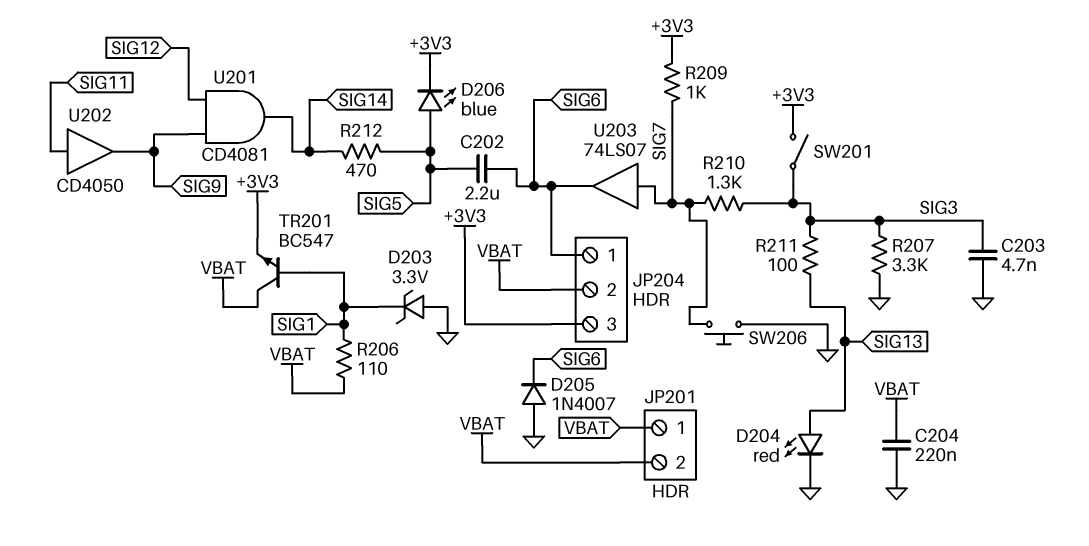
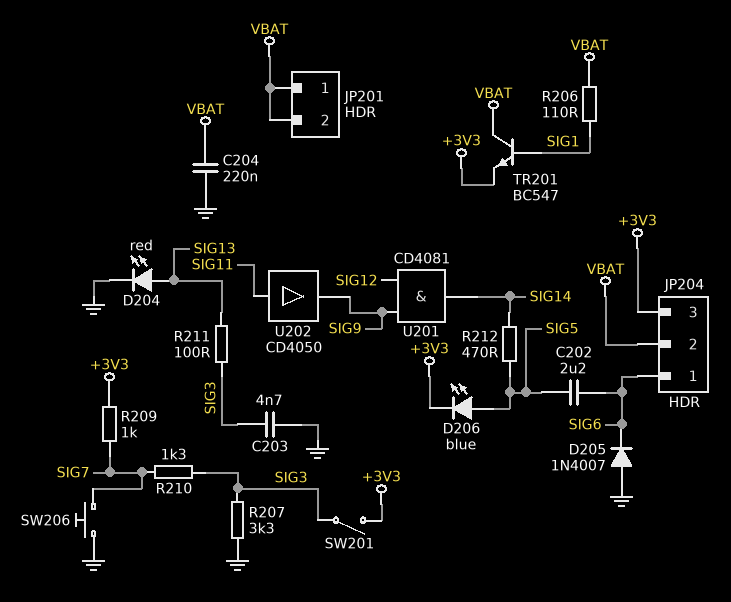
D203: zener 3.3V (A GND, K SIG1) -> none
U203: buffer 74LS07 (in SIG7, out SIG6) -> none

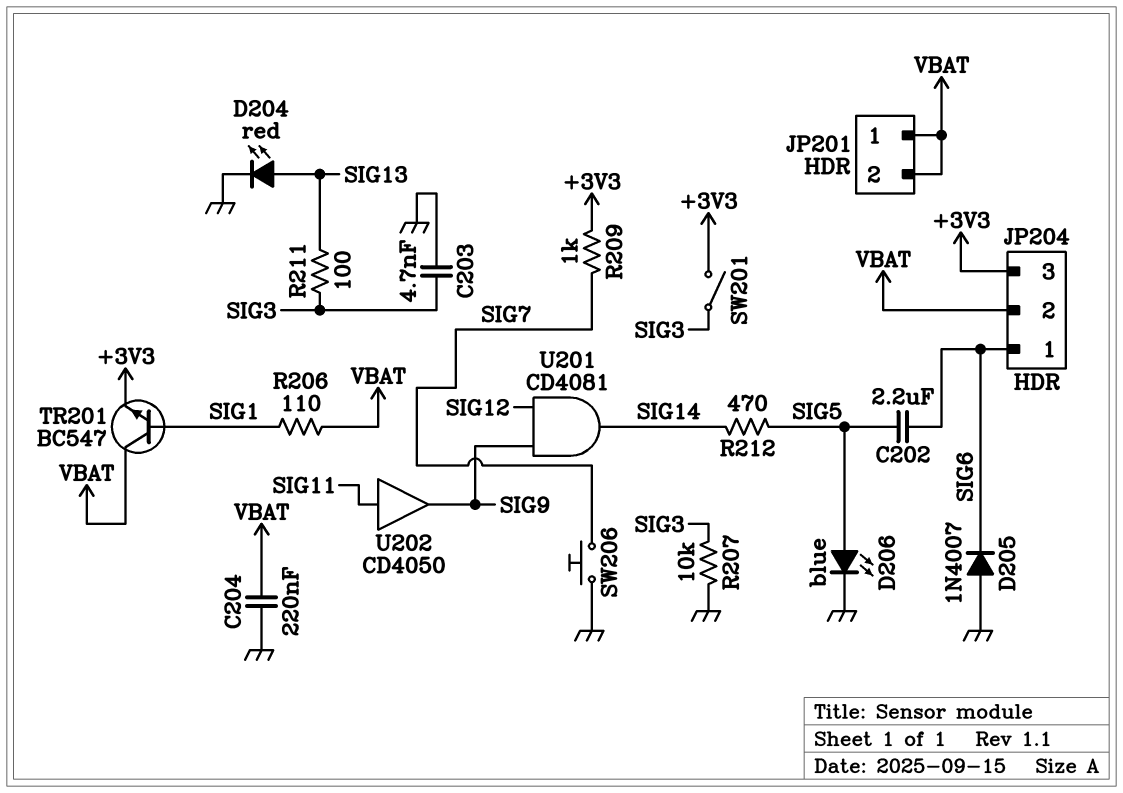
D206: LED blue (A SIG5, K +3V3) -> LED blue (A SIG5, K GND)
R207: 3.3k (GND, SIG3) -> 10k (GND, SIG3)
R210: 1.3k (SIG3, SIG7) -> none

